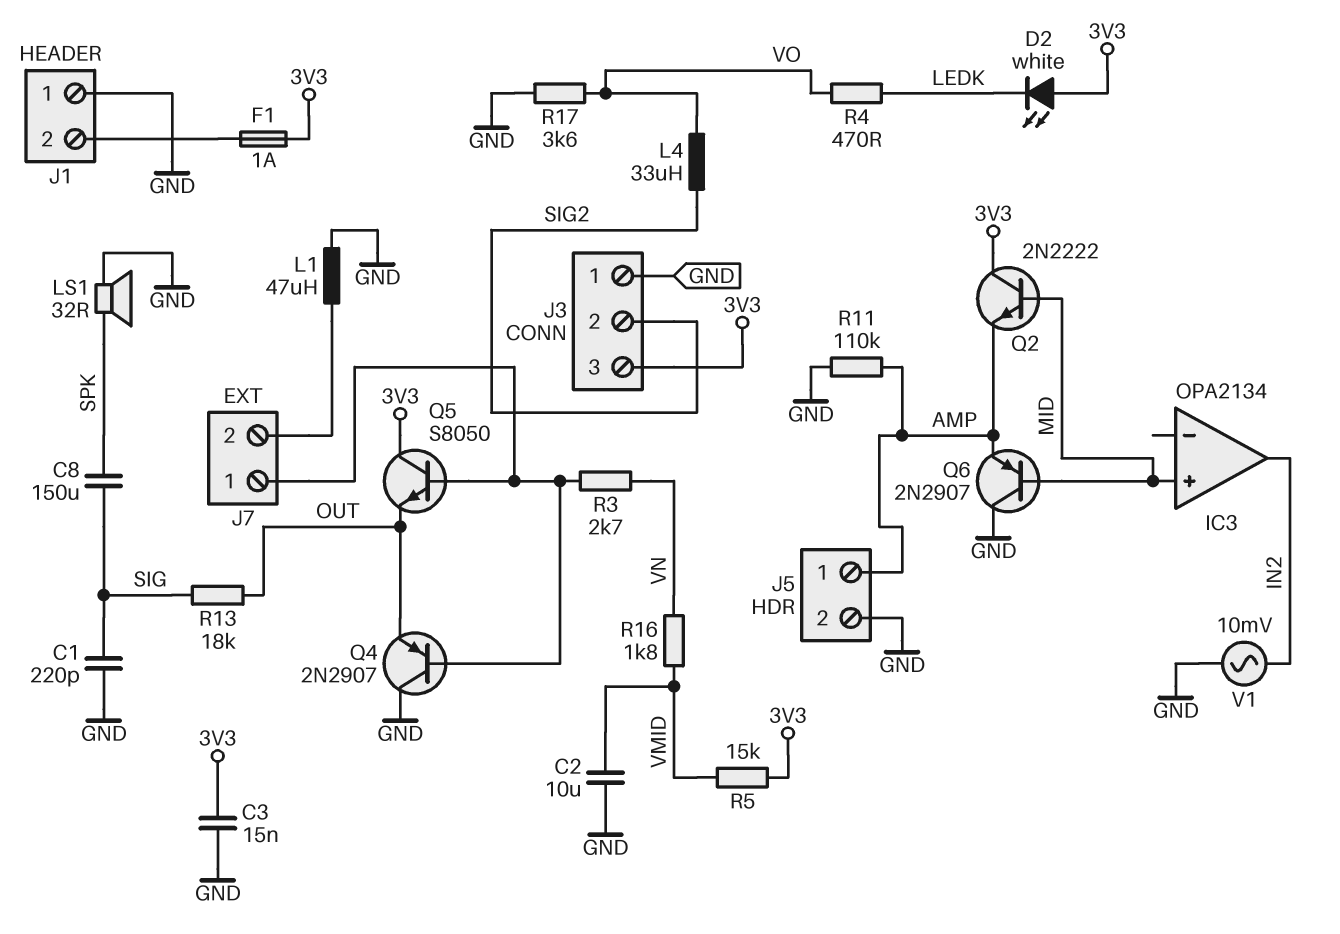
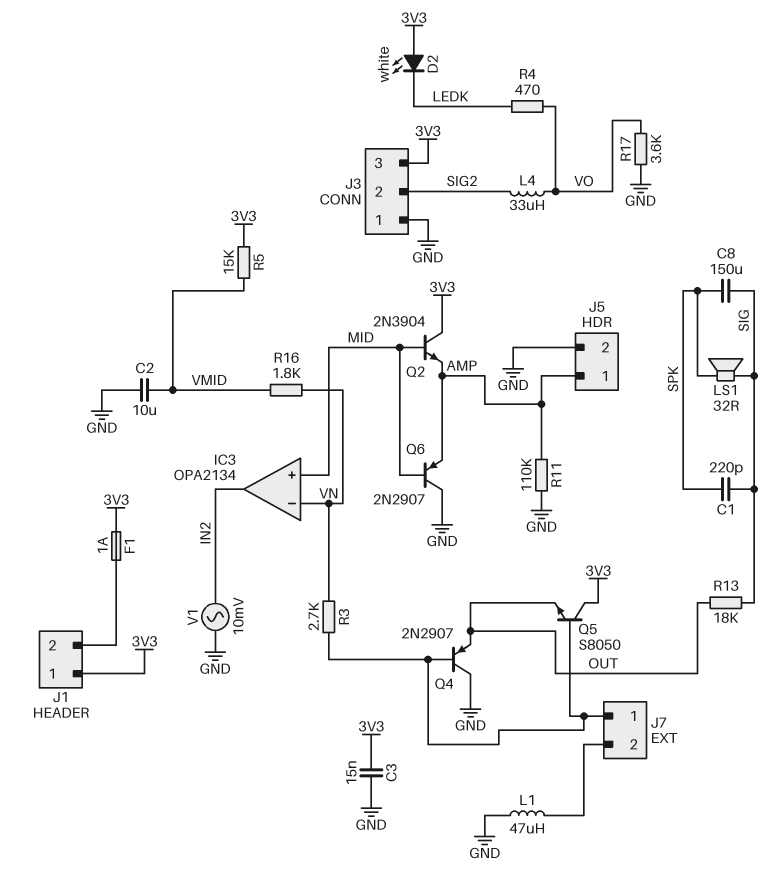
C1: 220pF (GND, SIG) -> 220pF (SIG, SPK)
IC3 pin in-: none -> VN
J1 pin 1: GND -> 3V3
LS1: speaker 32R (GND, SPK) -> speaker 32R (SIG, SPK)
Q2: NPN 2N2222 (B MID, C 3V3, E AMP) -> NPN 2N3904 (B MID, C 3V3, E AMP)

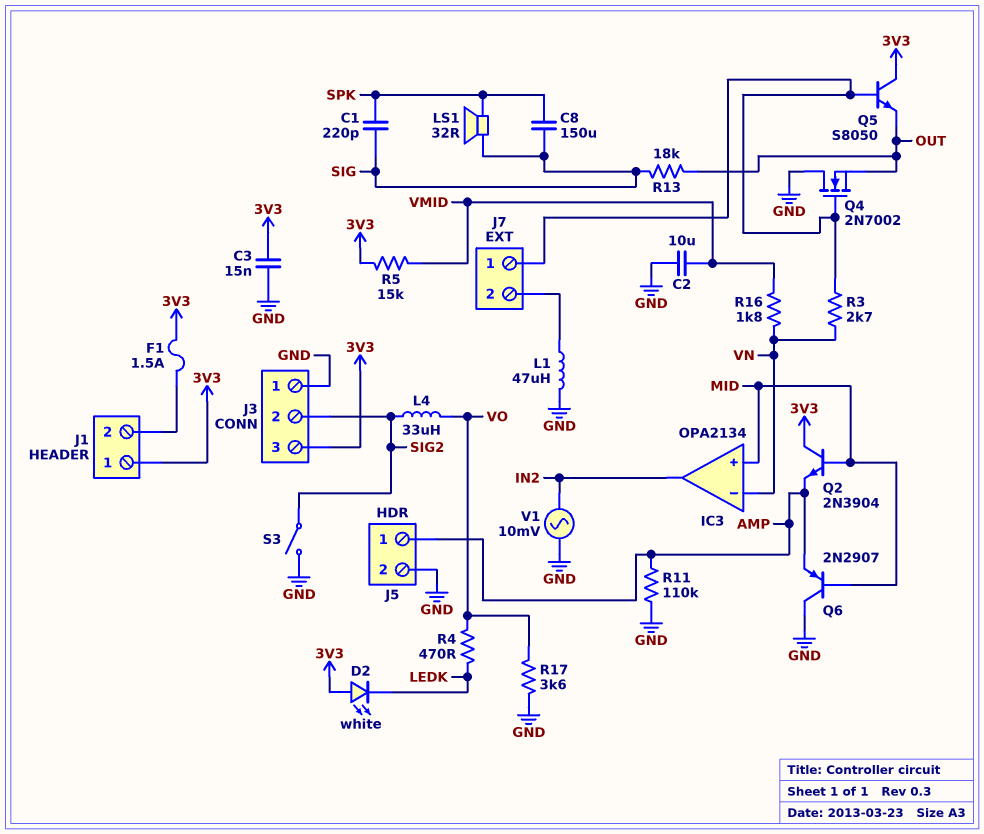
F1: 1A (3V3, J1/2) -> 1.5A (3V3, J1/2)
Q4: PNP 2N2907 (B J7/1, C GND, E OUT) -> NMOS 2N7002 (G J7/1, D GND, S OUT)
S3: none -> switch (GND, SIG2)

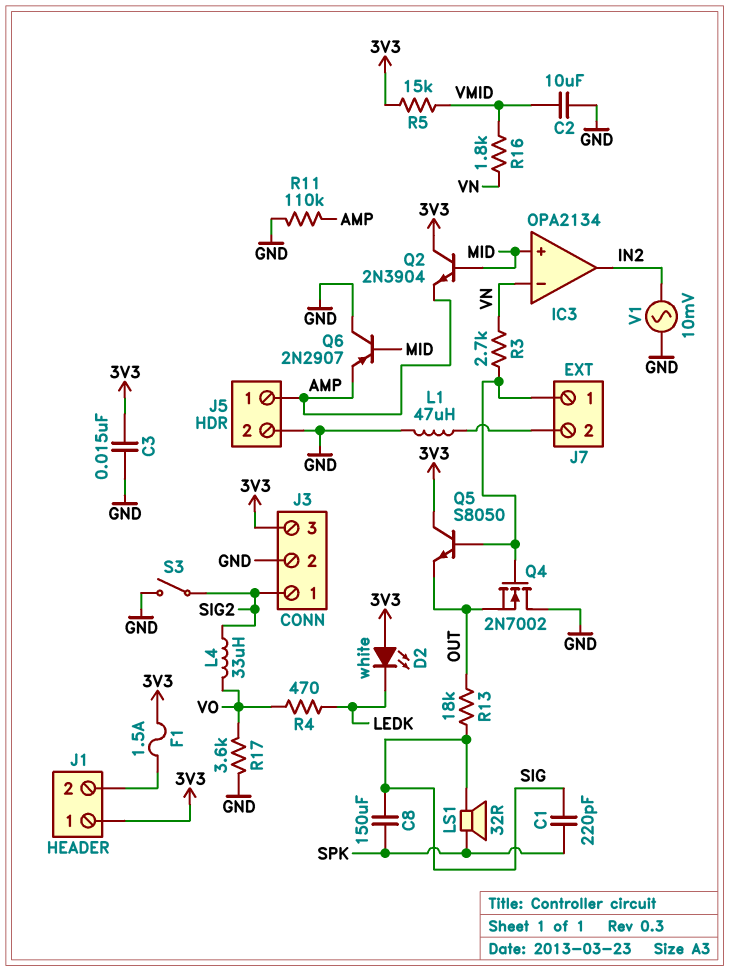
J3 pin 1: GND -> SIG2
J3 pin 2: SIG2 -> GND

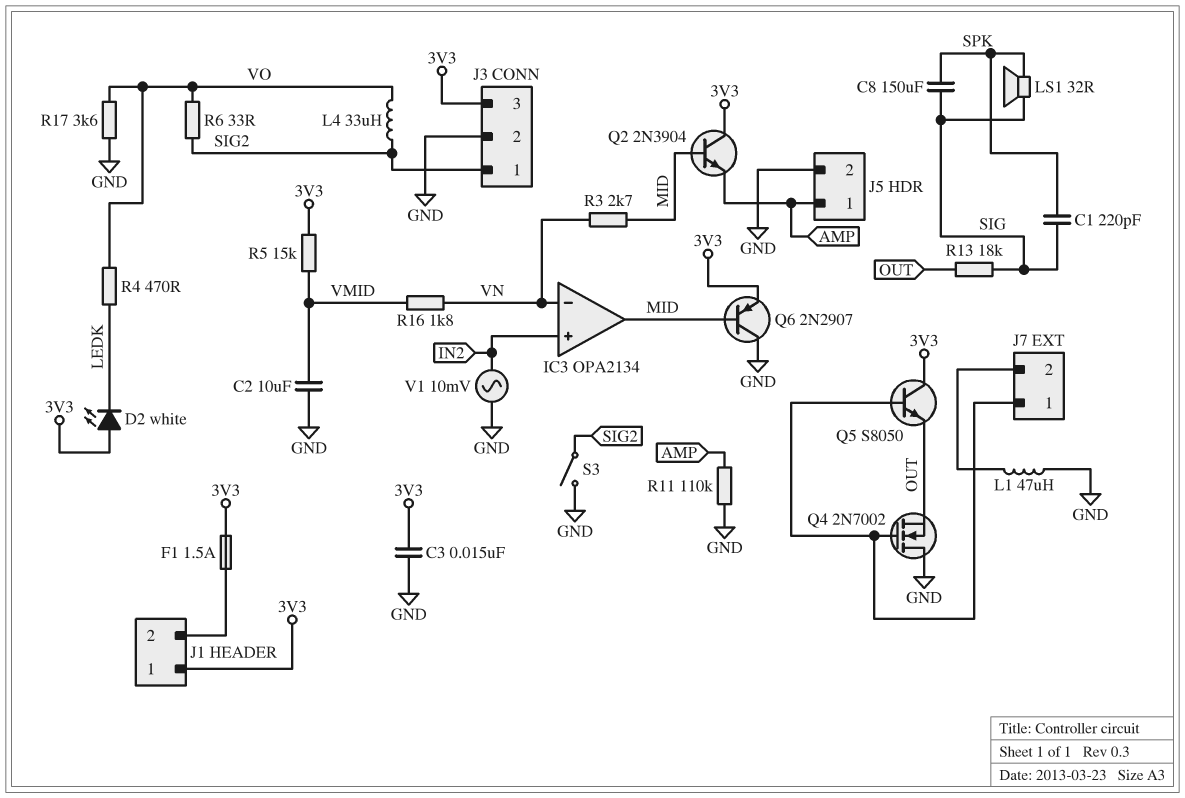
IC3 pin in+: MID -> IN2
IC3 pin out: IN2 -> MID
Q6: PNP 2N2907 (B MID, C GND, E AMP) -> PNP 2N2907 (B MID, C GND, E 3V3)
R3: 2.7k (J7/1, VN) -> 2.7k (MID, VN)
R6: none -> 33 (SIG2, VO)

